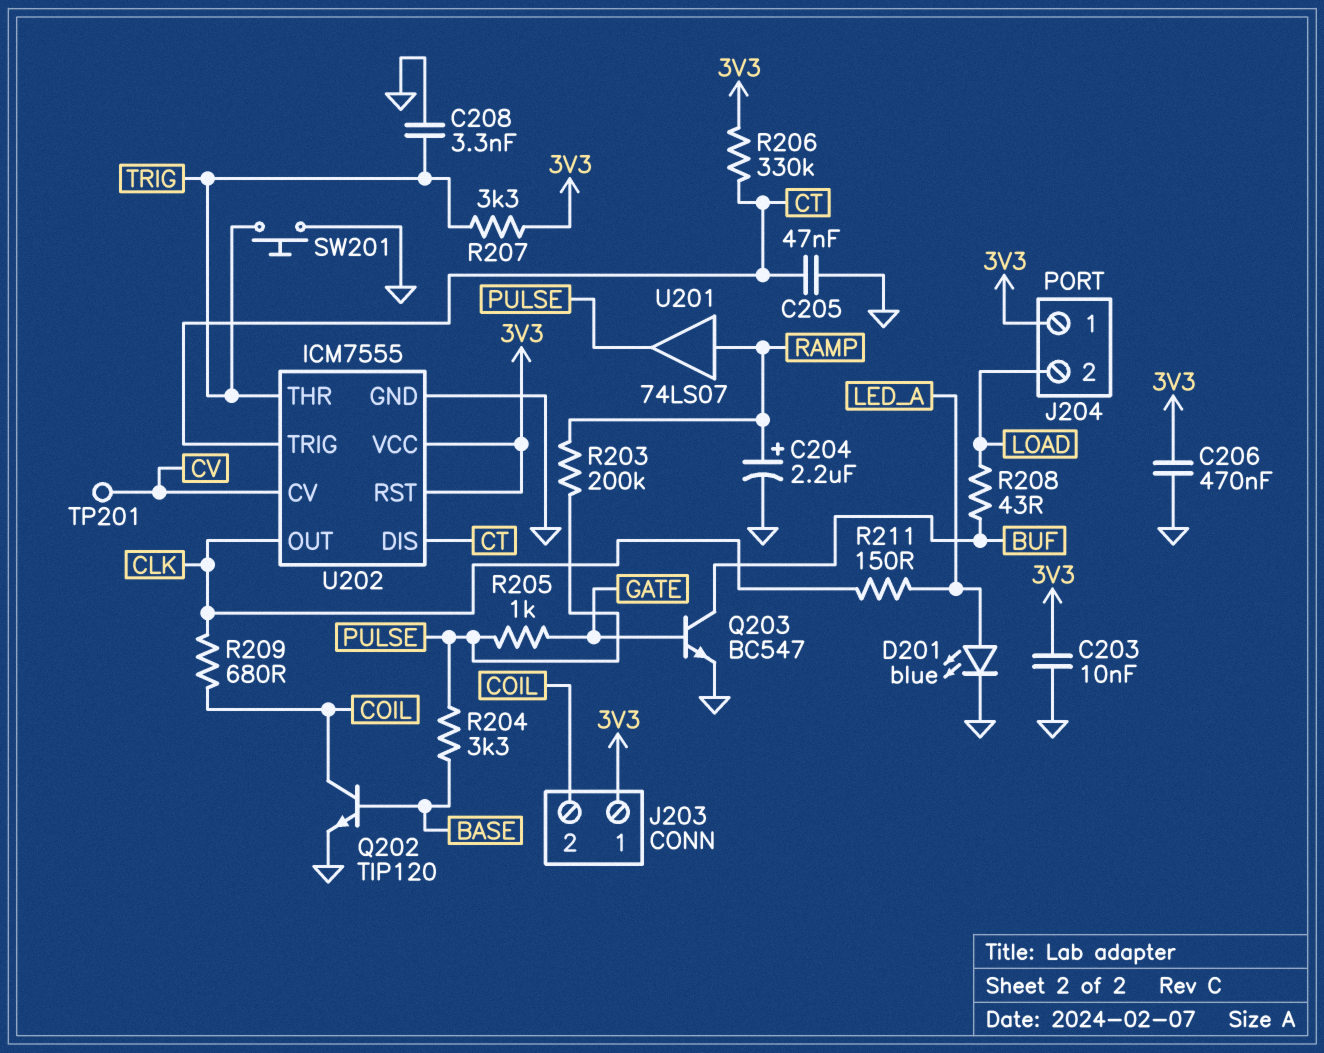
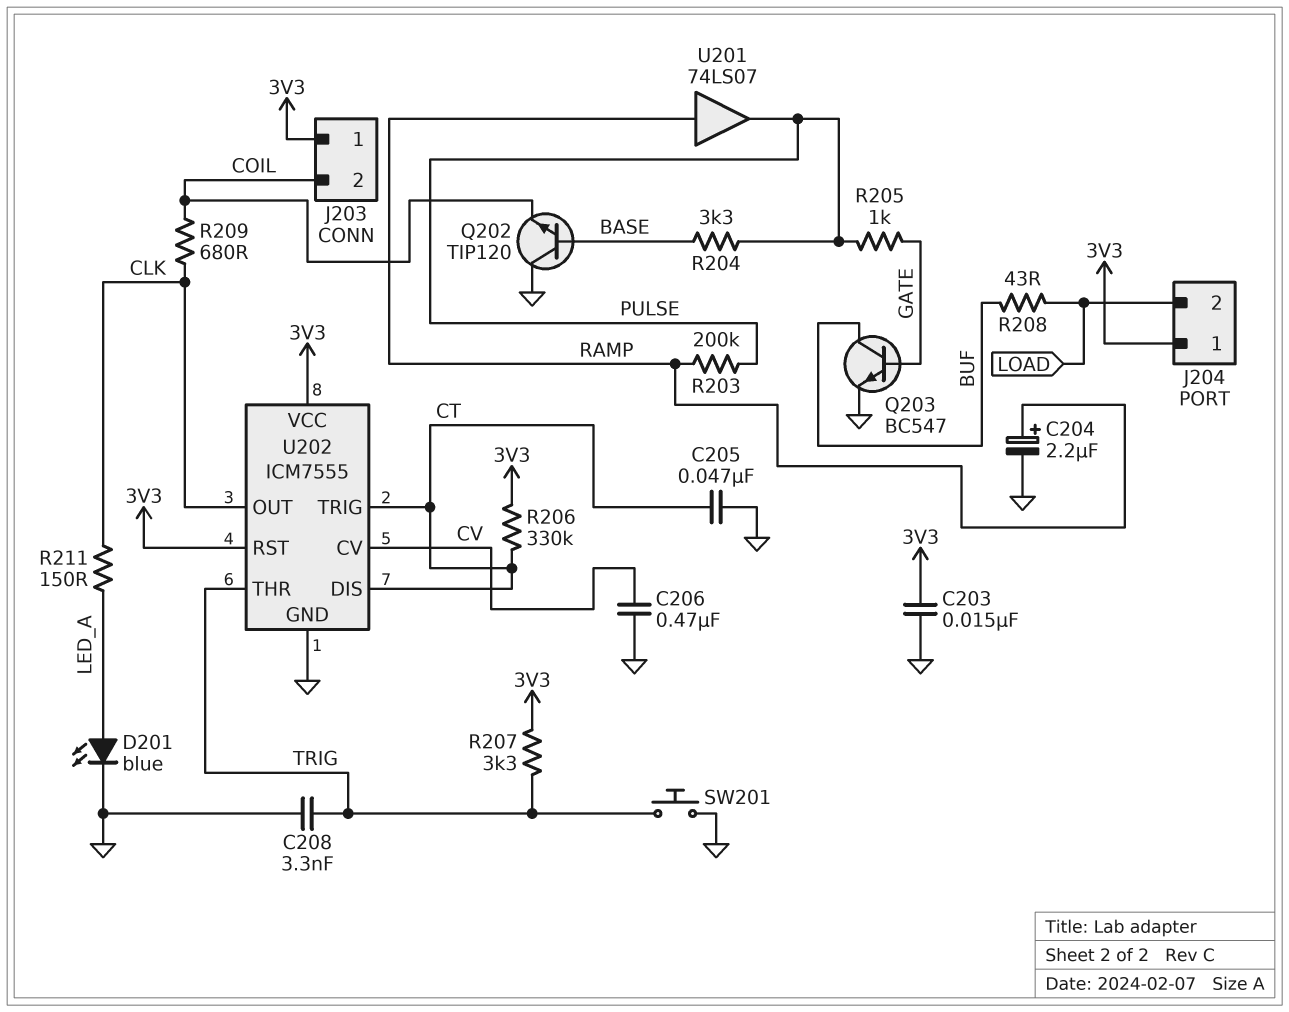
C203: 10nF (3V3, GND) -> 15nF (3V3, GND)
C206: 470nF (3V3, GND) -> 470nF (CV, GND)
Q202: NPN TIP120 (B BASE, C COIL, E GND) -> NPN TIP120 (B BASE, C GND, E COIL)
TP201: test point (CV) -> none

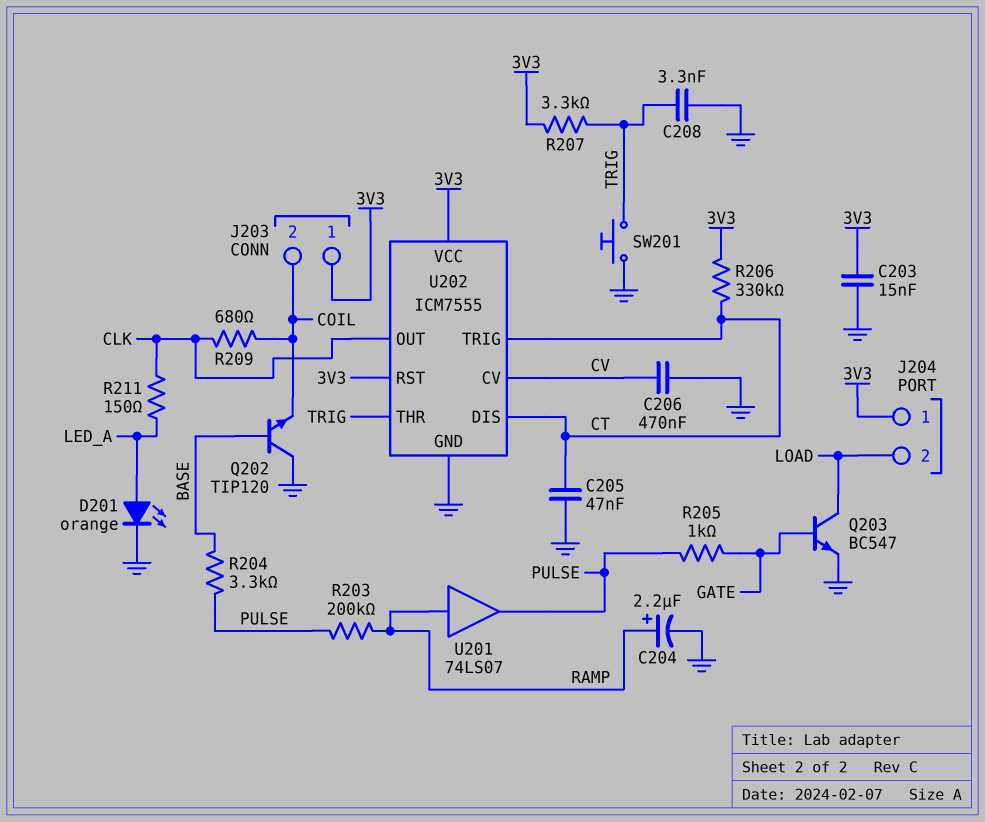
D201: LED blue (A LED_A, K GND) -> LED orange (A LED_A, K GND)
Q203: NPN BC547 (B GATE, C BUF, E GND) -> NPN BC547 (B GATE, C LOAD, E GND)
R208: 43 (BUF, LOAD) -> none

